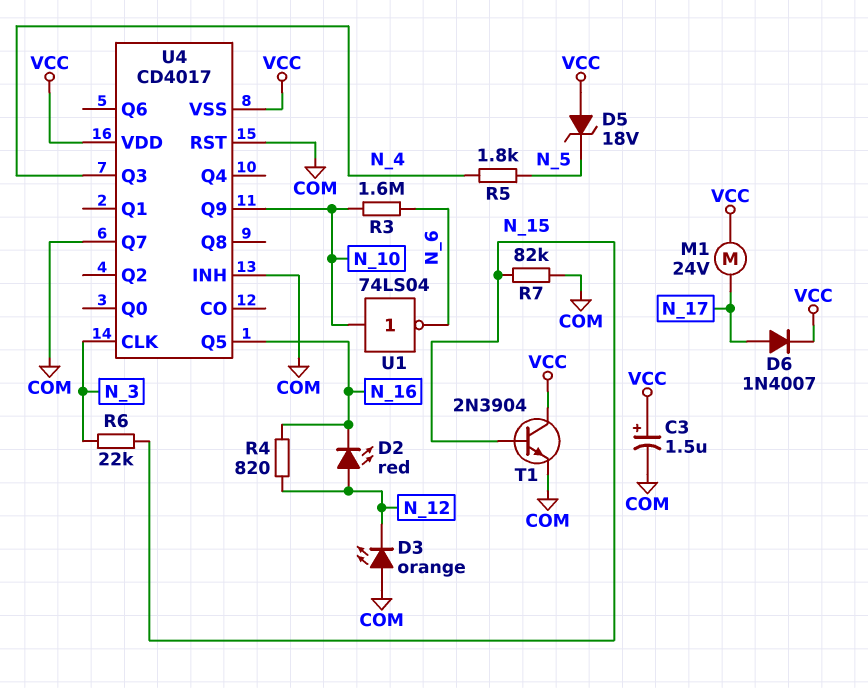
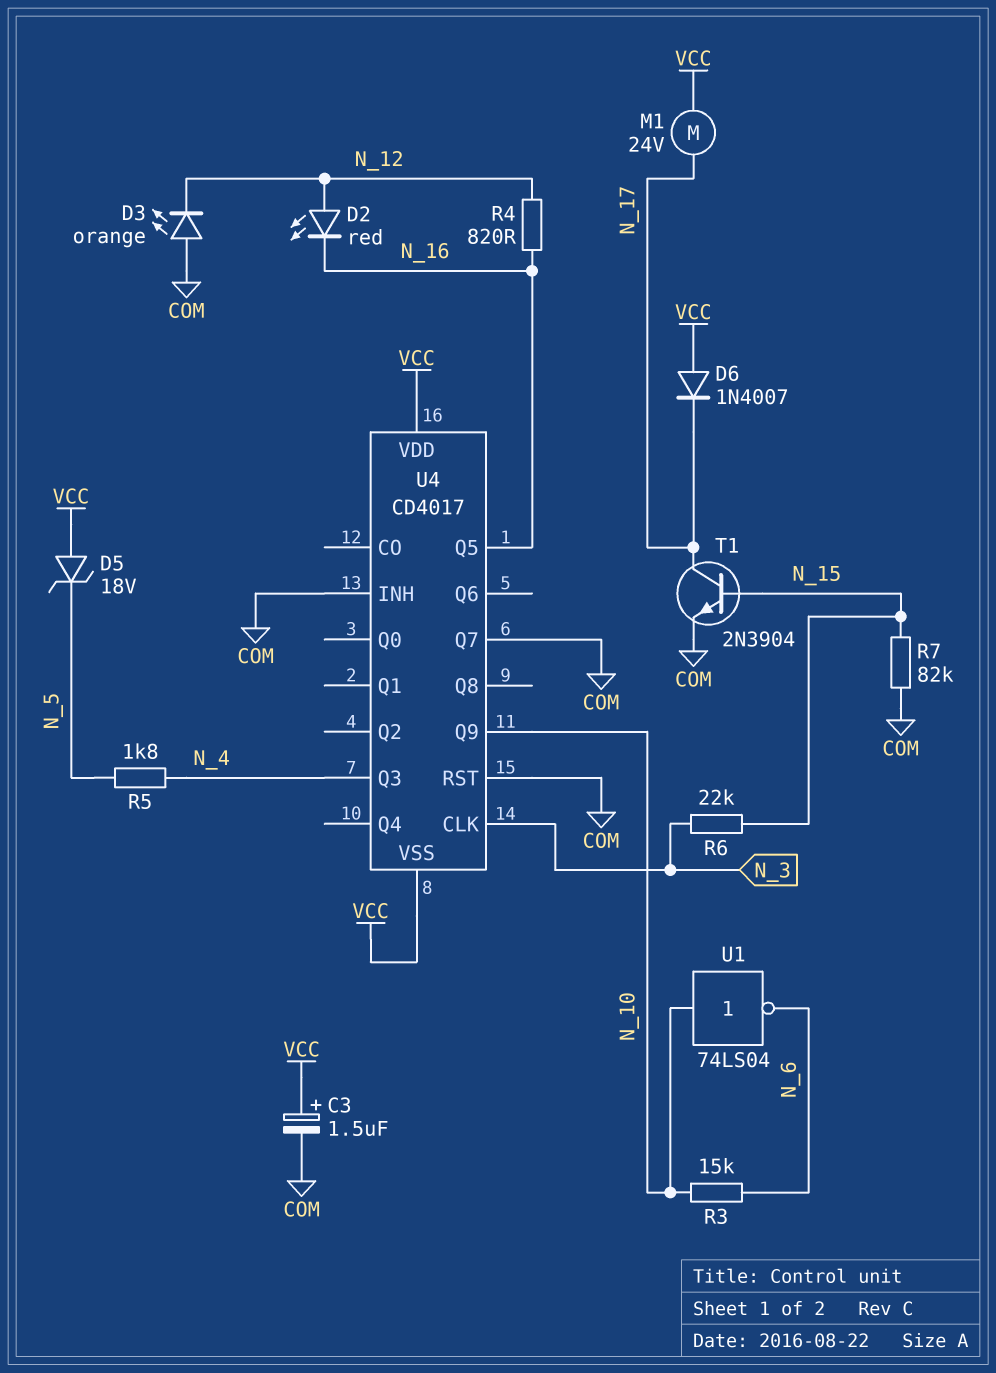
D6: diode 1N4007 (A N_17, K VCC) -> diode 1N4007 (A VCC, K N_17)
R3: 1.6M (N_6, N_10) -> 15k (N_6, N_10)
T1: NPN 2N3904 (B N_15, C VCC, E COM) -> NPN 2N3904 (B N_15, C N_17, E COM)

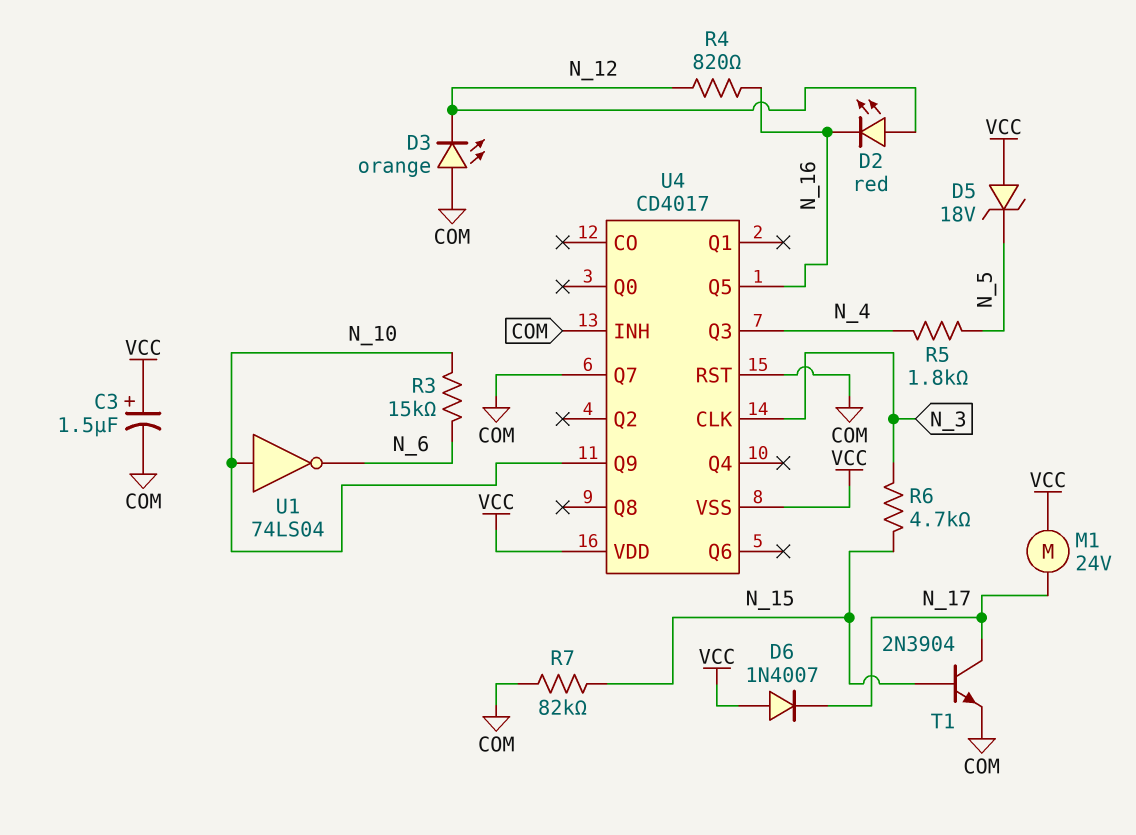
R6: 22k (N_3, N_15) -> 4.7k (N_3, N_15)

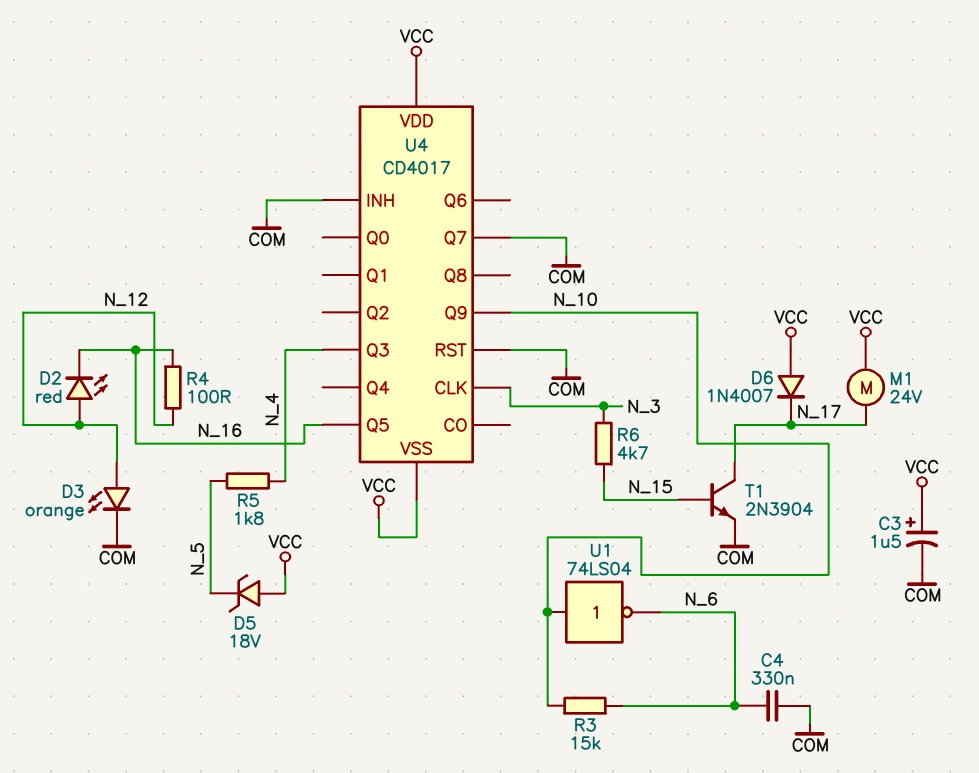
C4: none -> 330nF (COM, N_6)
D3: LED orange (A COM, K N_12) -> LED orange (A N_12, K COM)
R4: 820 (N_12, N_16) -> 100 (N_12, N_16)
R7: 82k (COM, N_15) -> none

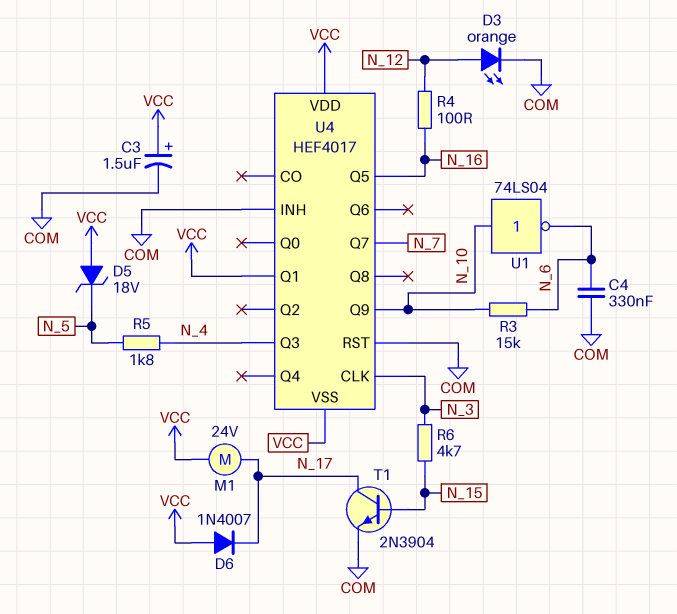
D2: LED red (A N_12, K N_16) -> none
U4: CD4017 -> HEF4017
U4 pin Q1: none -> VCC
U4 pin Q7: COM -> N_7

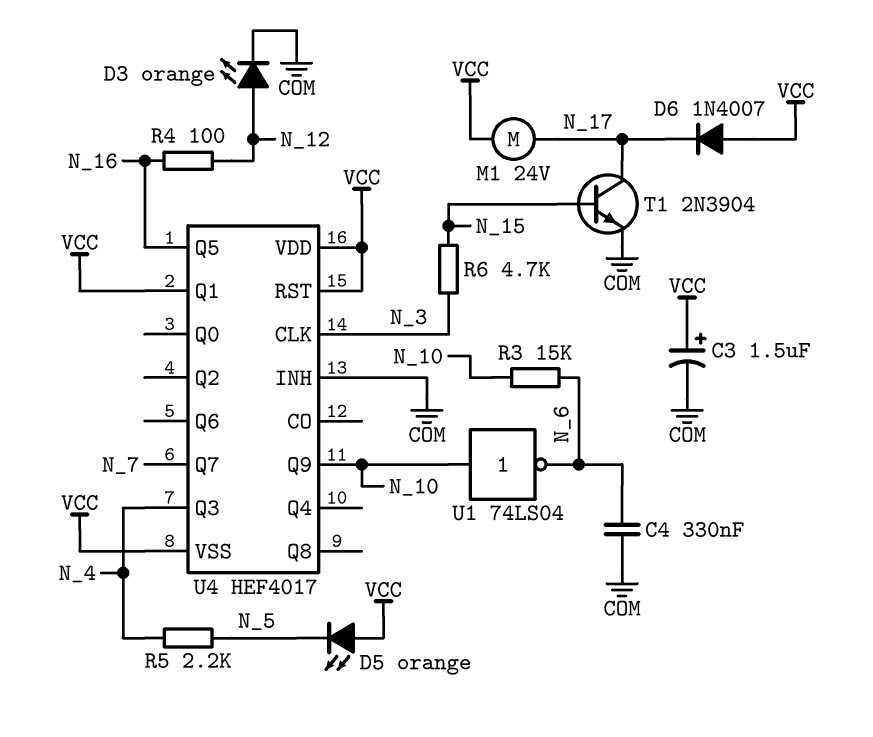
D5: zener 18V (A VCC, K N_5) -> LED orange (A VCC, K N_5)
R5: 1.8k (N_4, N_5) -> 2.2k (N_4, N_5)
U4 pin RST: COM -> VCC

